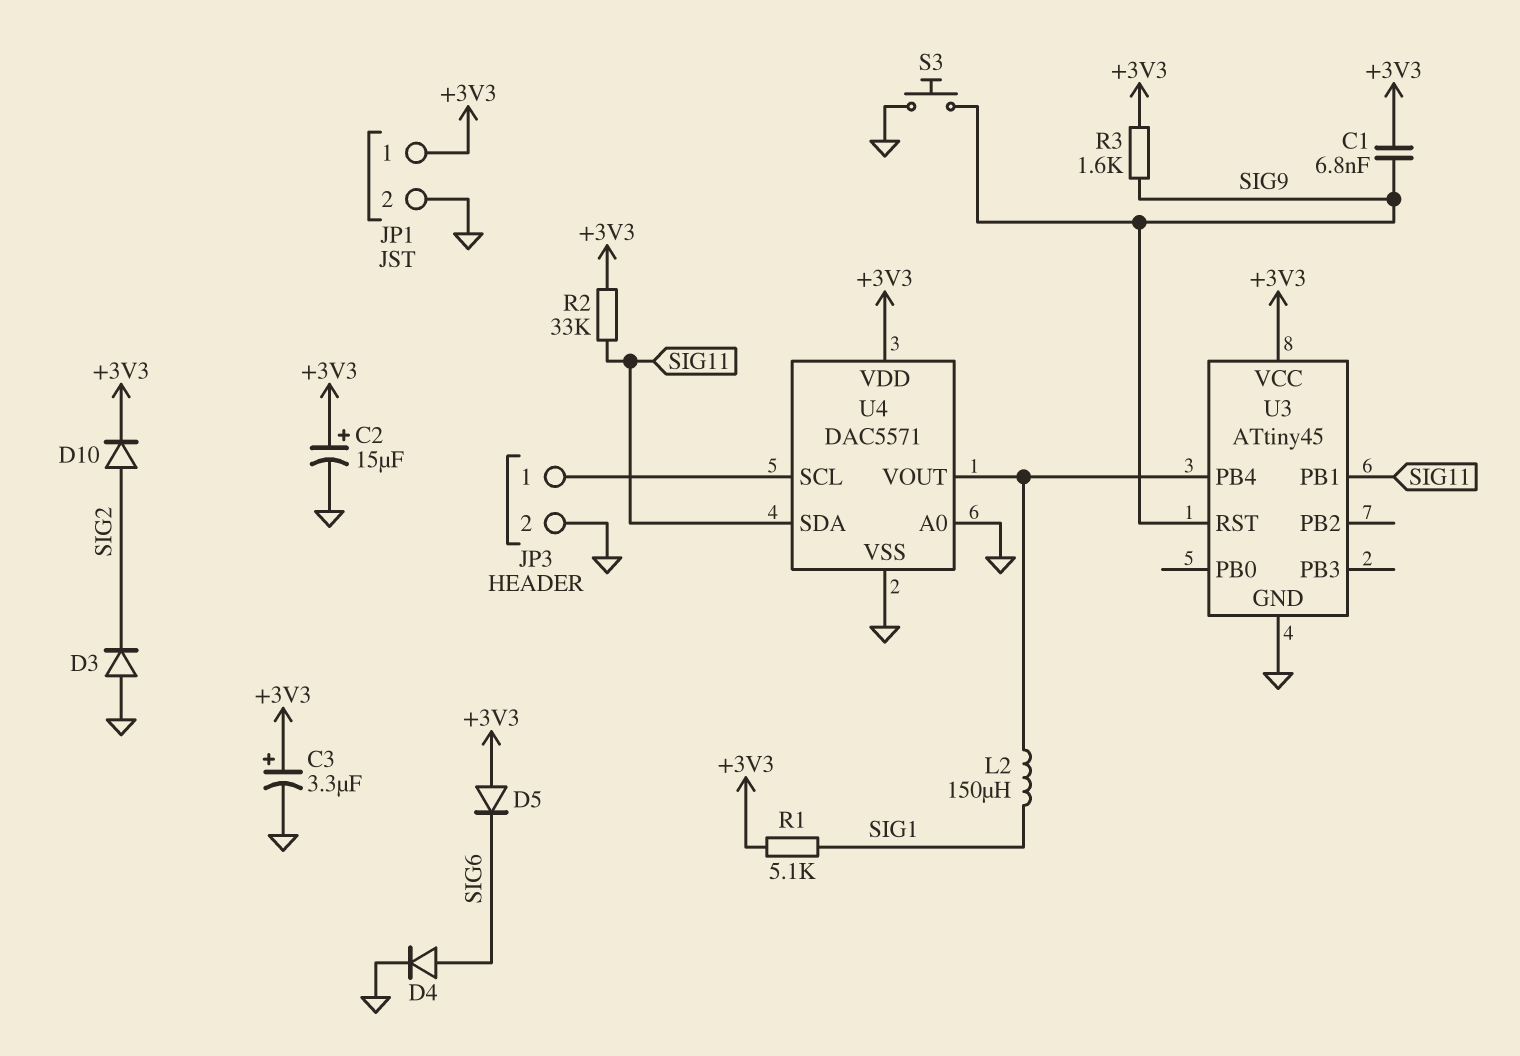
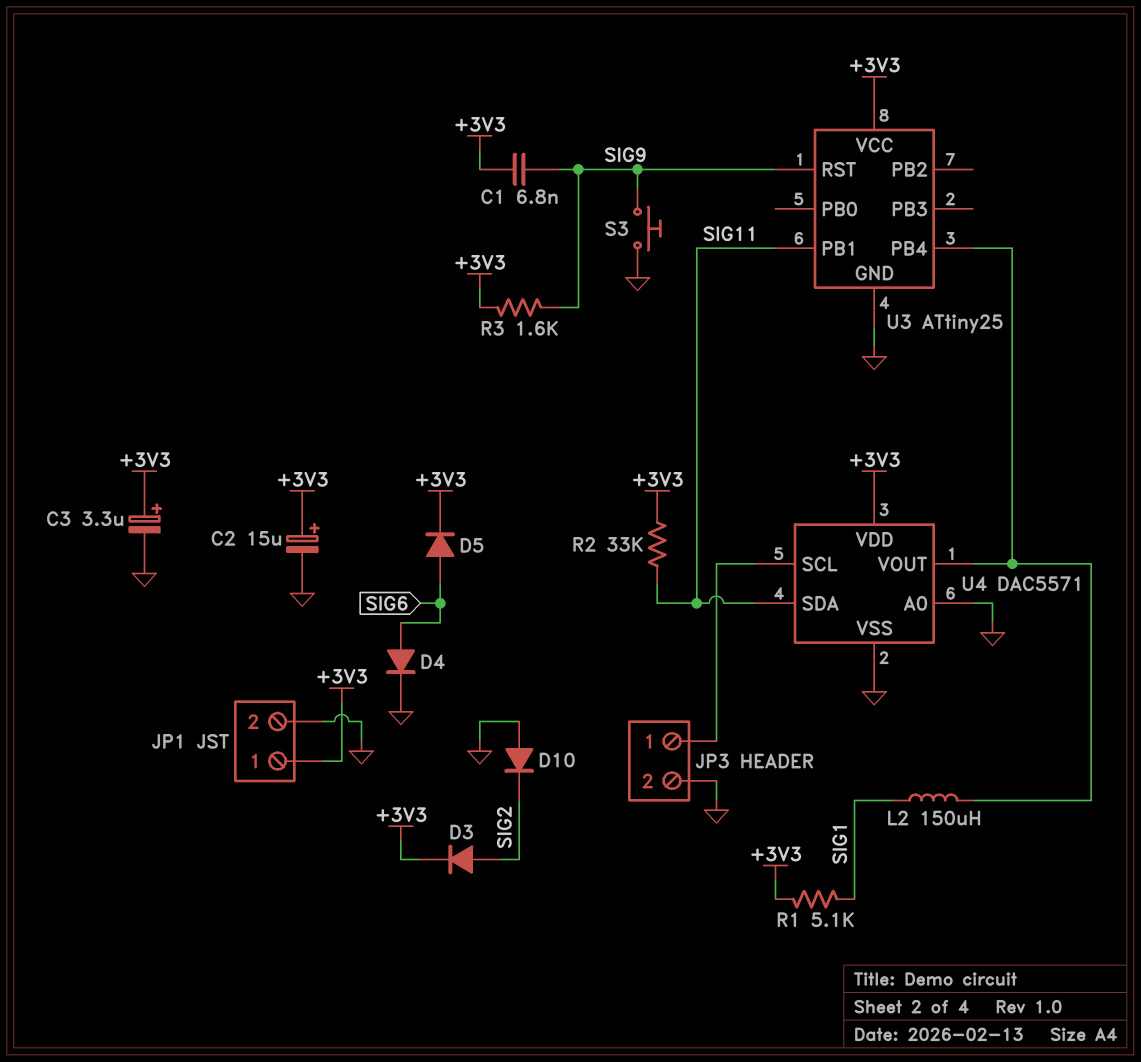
D3: diode (A GND, K SIG2) -> diode (A SIG2, K +3V3)
D5: diode (A +3V3, K SIG6) -> diode (A SIG6, K +3V3)
D10: diode (A SIG2, K +3V3) -> diode (A GND, K SIG2)
U3: ATtiny45 -> ATtiny25

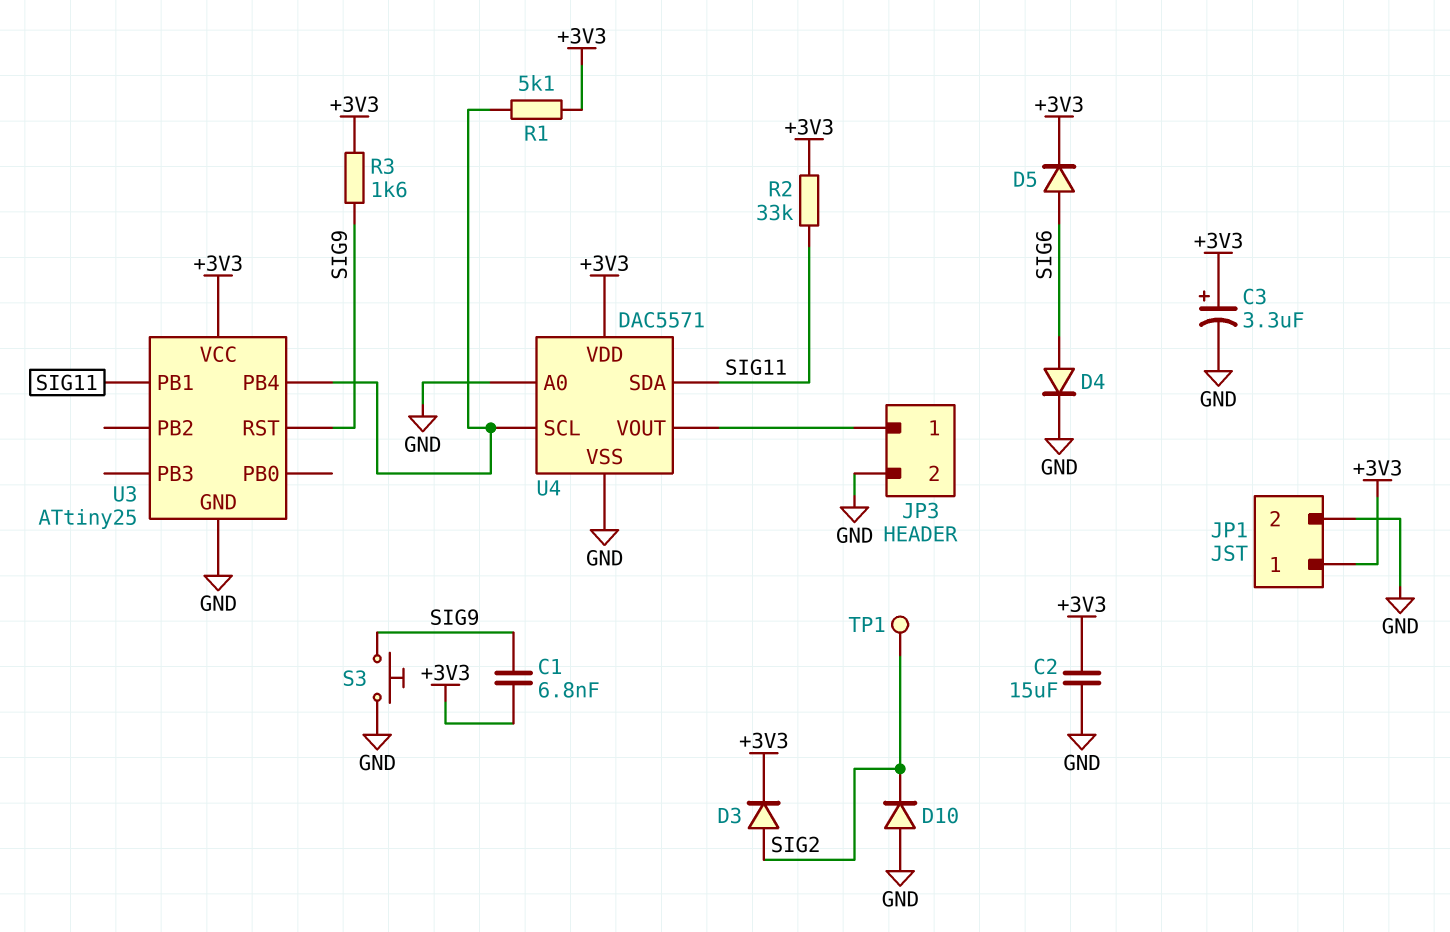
C2: 15uF (plus +3V3, minus GND) -> 15uF (+3V3, GND)
L2: 150uH (SIG1, U3/PB4) -> none
R1: 5.1k (+3V3, SIG1) -> 5.1k (+3V3, U3/PB4)
TP1: none -> test point (SIG2)
U4 pin SCL: JP3/1 -> U3/PB4
U4 pin VOUT: U3/PB4 -> JP3/1

